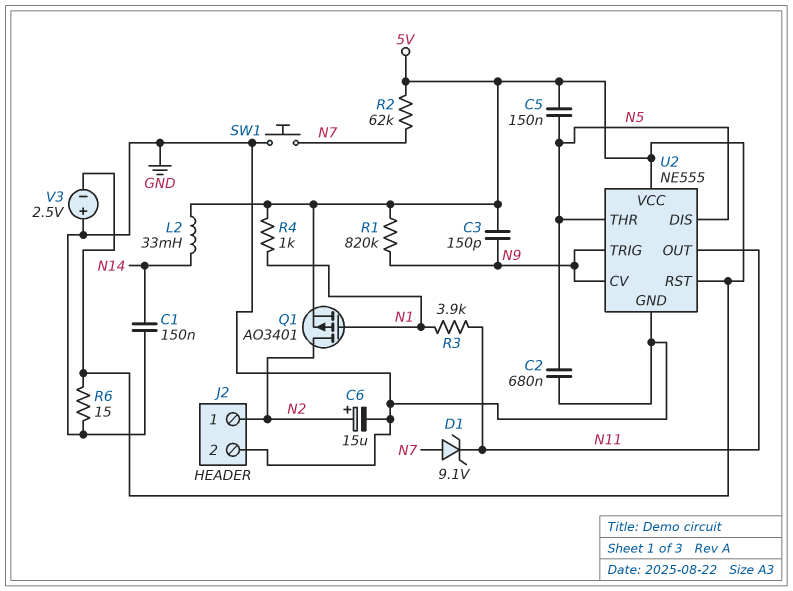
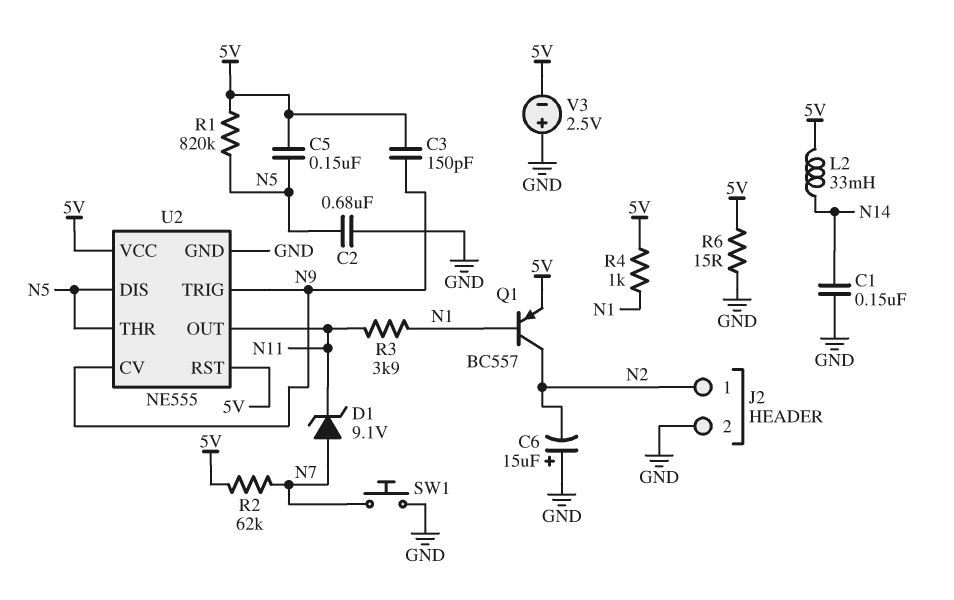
C6: 15uF (plus N2, minus GND) -> 15uF (plus GND, minus N2)
Q1: PMOS AO3401 (G N1, D N2, S 5V) -> PNP BC557 (B N1, C N2, E 5V)
R1: 820k (5V, N9) -> 820k (5V, N5)

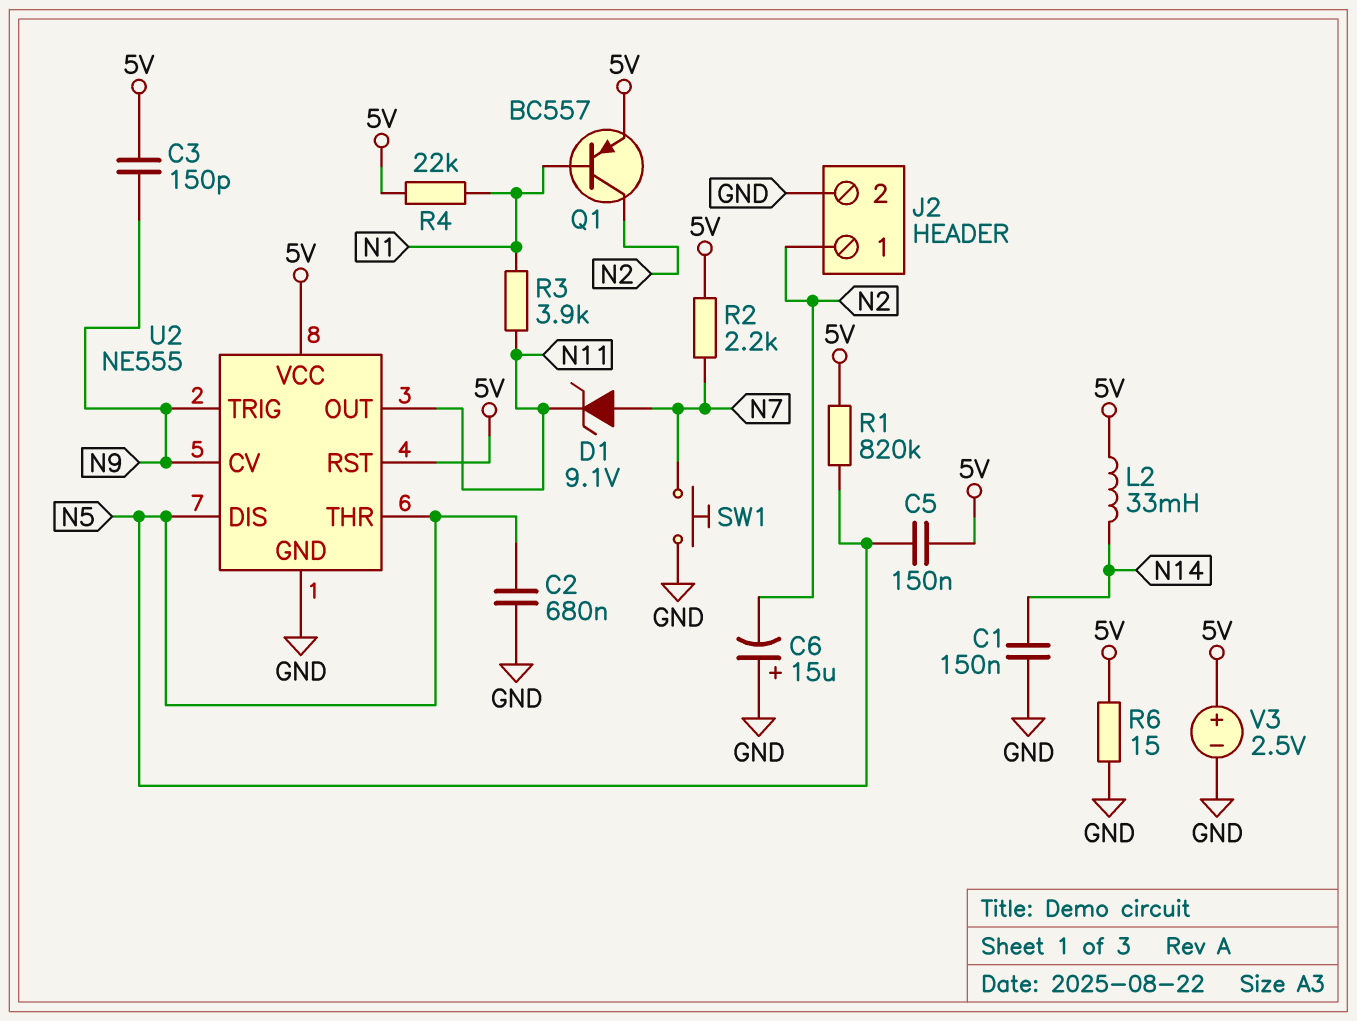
R2: 62k (5V, N7) -> 2.2k (5V, N7)
R4: 1k (5V, N1) -> 22k (5V, N1)
V3: 2.5V (plus GND, minus 5V) -> 2.5V (plus 5V, minus GND)

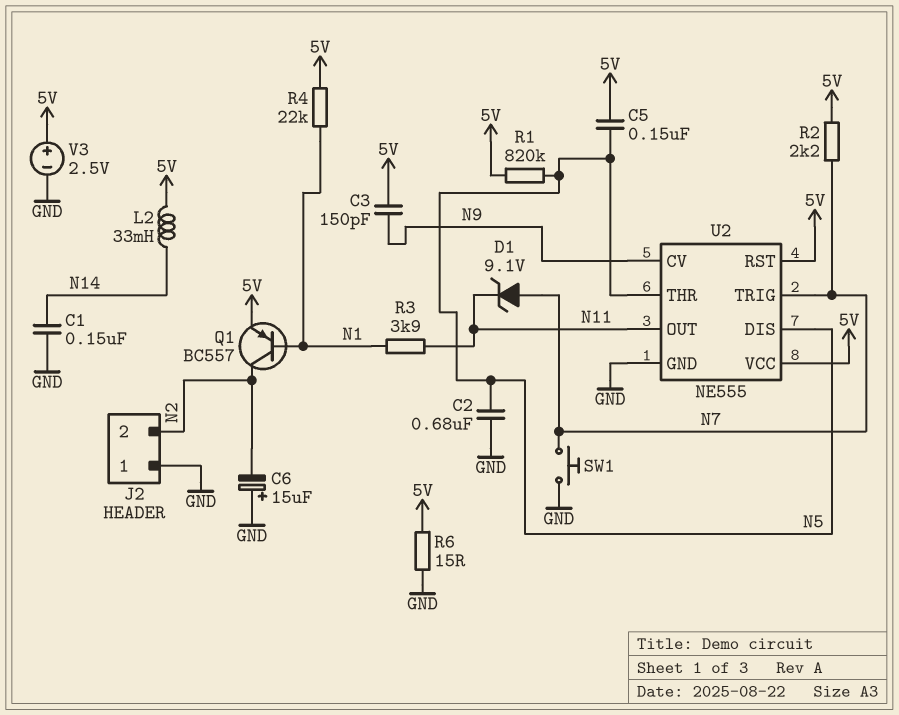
J2 pin 1: N2 -> GND
J2 pin 2: GND -> N2
U2 pin TRIG: N9 -> N7

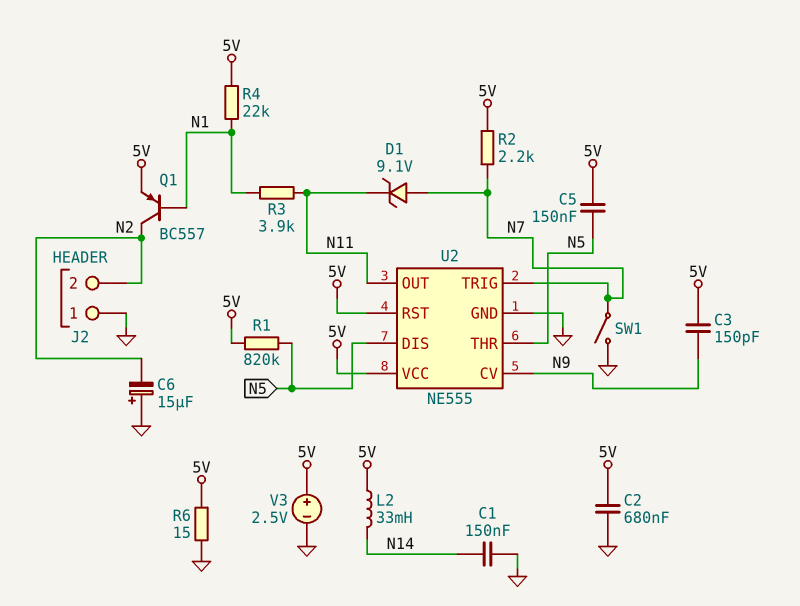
C2: 680nF (GND, N5) -> 680nF (5V, GND)
SW1: button (GND, N7) -> switch (GND, N7)

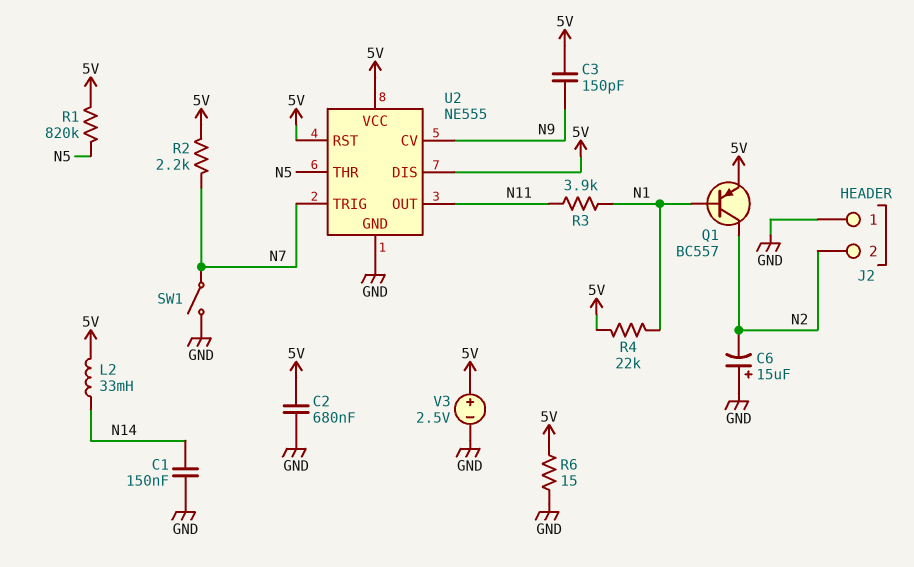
C5: 150nF (5V, N5) -> none
D1: zener 9.1V (A N7, K N11) -> none
U2 pin DIS: N5 -> 5V

